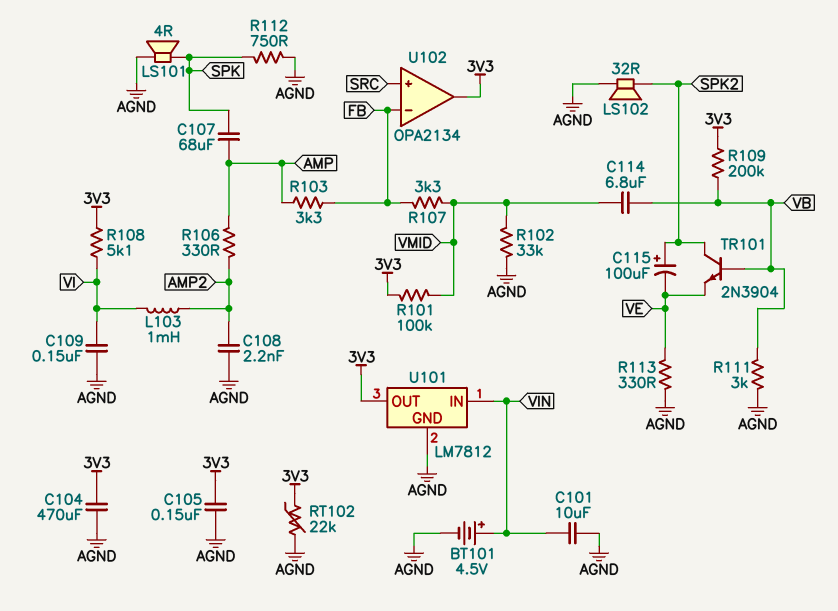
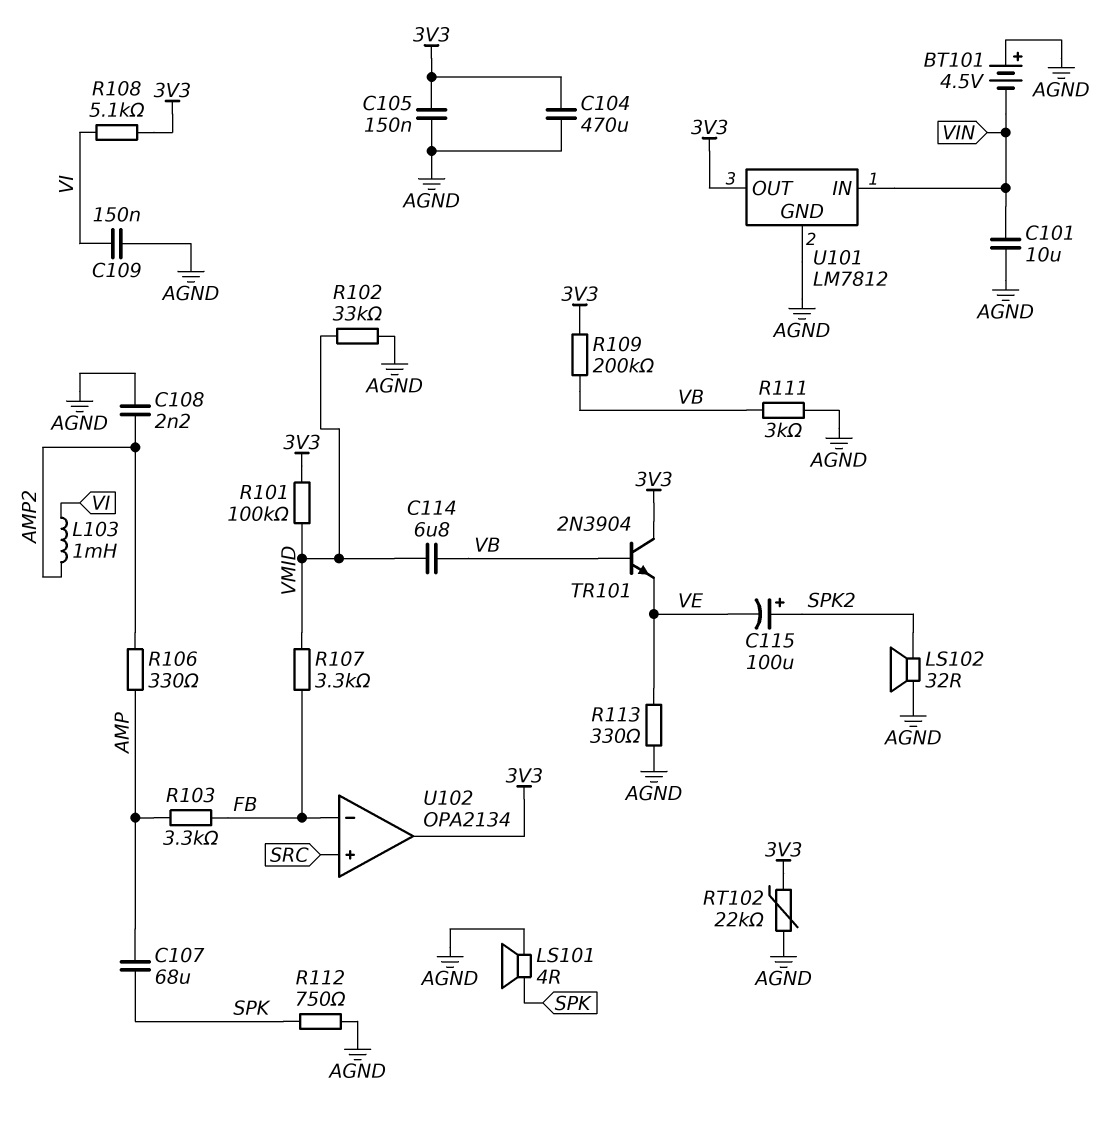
BT101: 4.5V (plus VIN, minus AGND) -> 4.5V (plus AGND, minus VIN)
TR101: NPN 2N3904 (B VB, C SPK2, E VE) -> NPN 2N3904 (B VB, C 3V3, E VE)

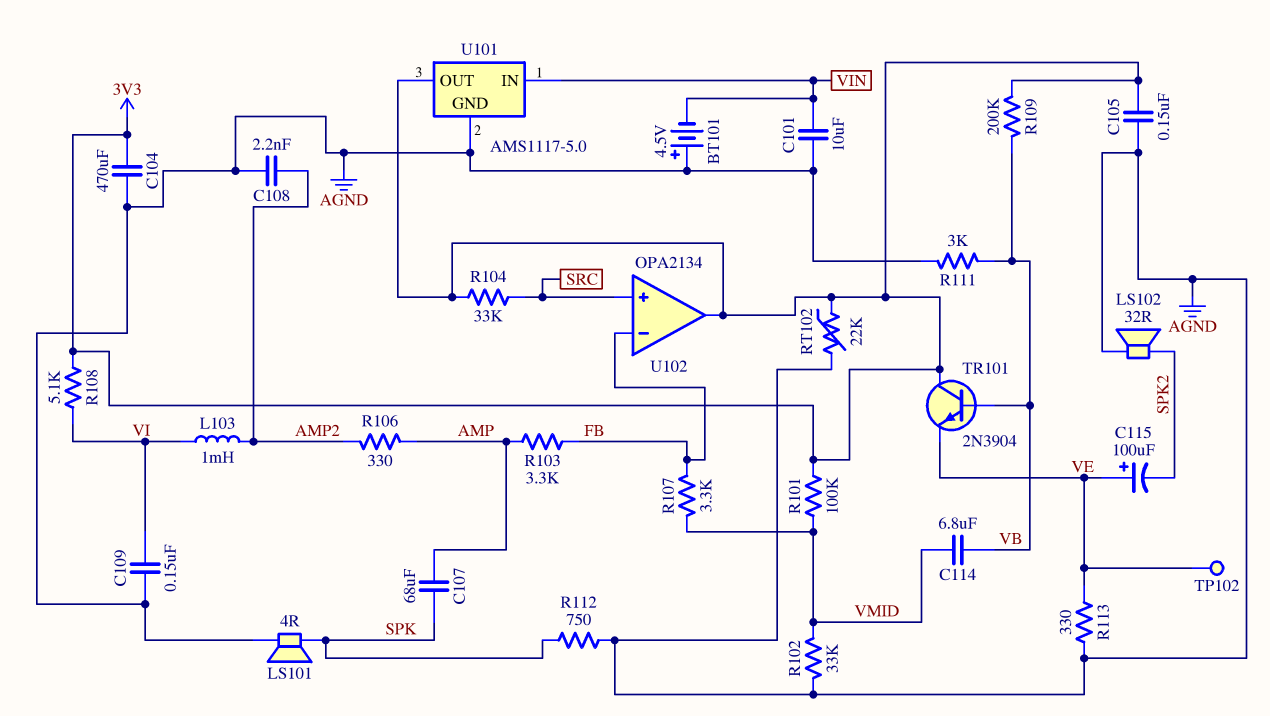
C115: 100uF (plus SPK2, minus VE) -> 100uF (plus VE, minus SPK2)
R104: none -> 33k (3V3, SRC)
TP102: none -> test point (VE)
U101: LM7812 -> AMS1117-5.0

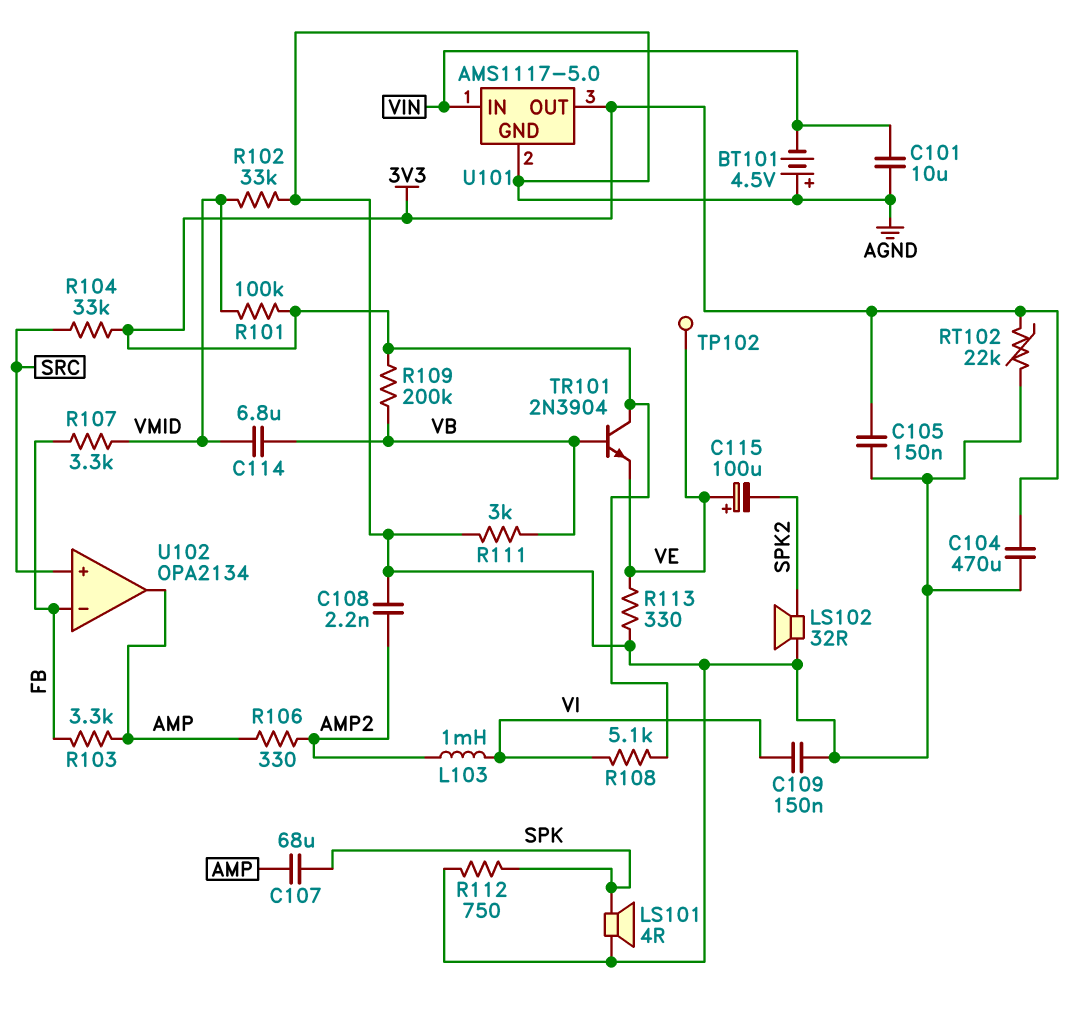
U102 pin out: 3V3 -> AMP

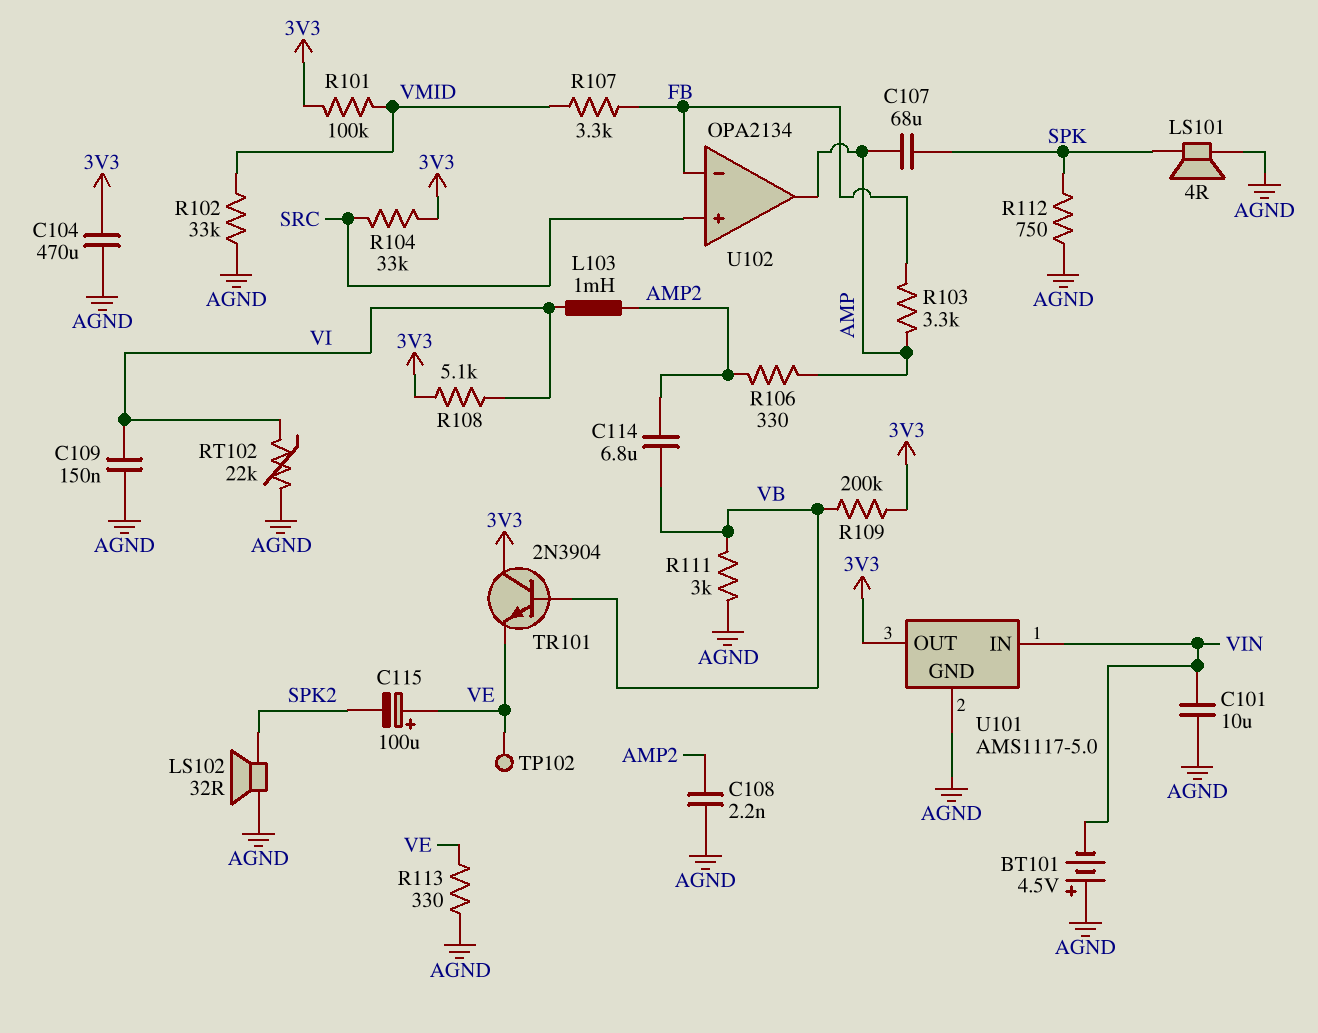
C105: 150nF (3V3, AGND) -> none
C114: 6.8uF (VB, VMID) -> 6.8uF (AMP2, VB)
RT102: 22k (3V3, AGND) -> 22k (AGND, VI)

